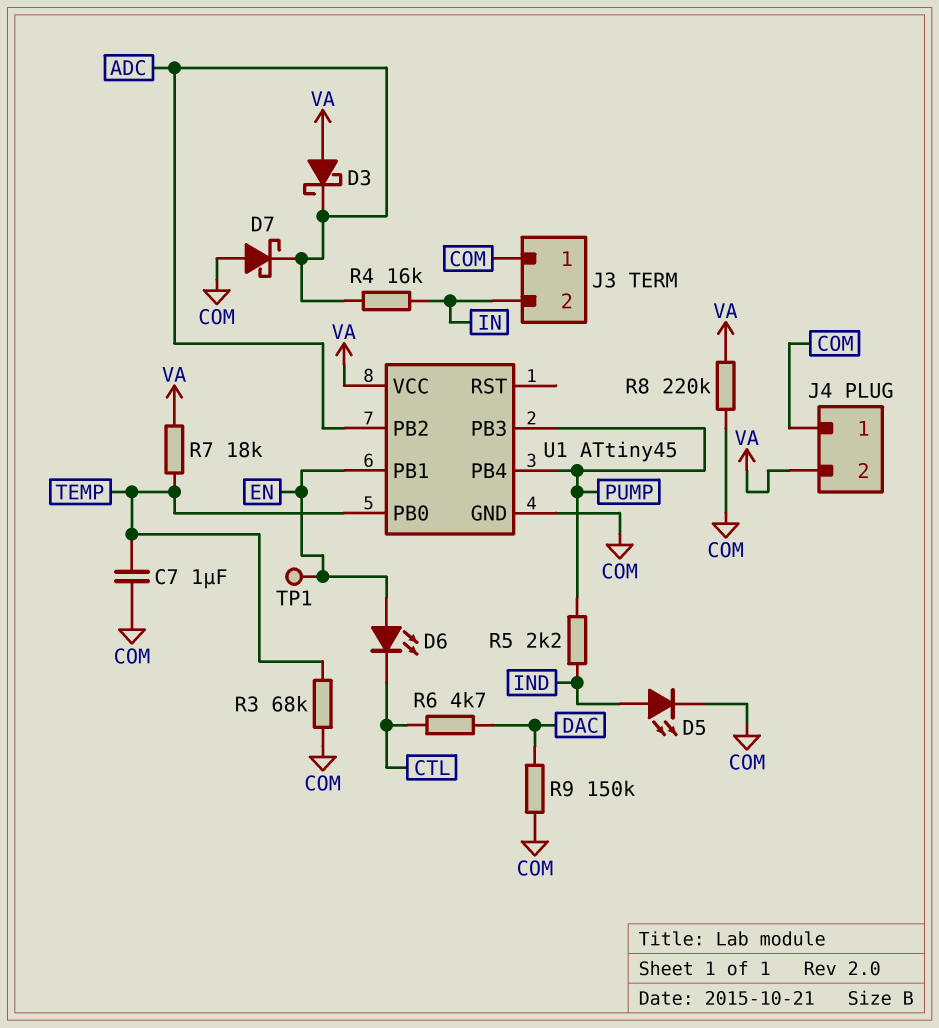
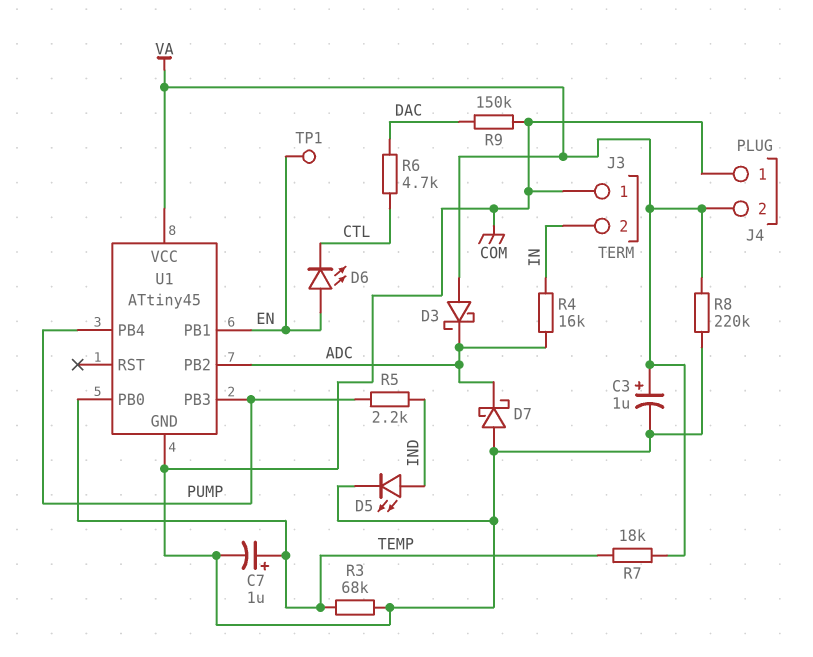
C3: none -> 1uF (plus VA, minus COM)
C7: 1uF (COM, TEMP) -> 1uF (plus TEMP, minus COM)

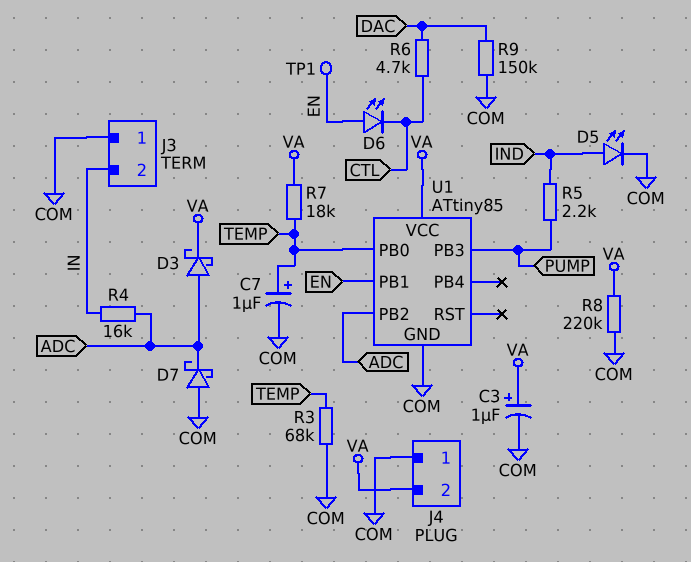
D3: schottky (A VA, K ADC) -> schottky (A ADC, K VA)
U1: ATtiny45 -> ATtiny85
U1 pin PB4: PUMP -> none

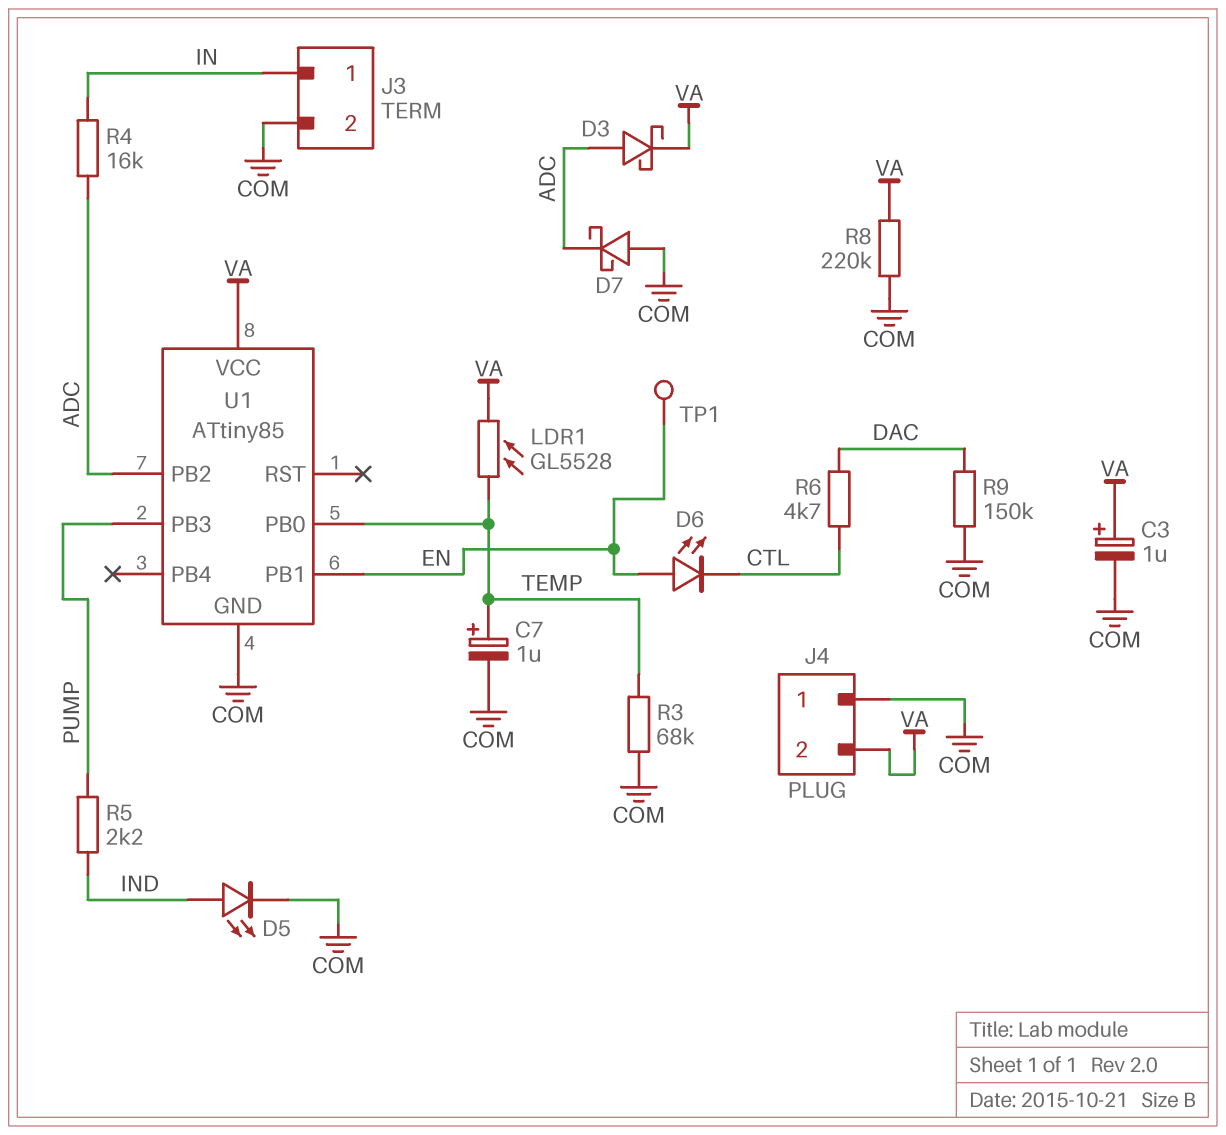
J3 pin 1: COM -> IN
J3 pin 2: IN -> COM
LDR1: none -> GL5528 (TEMP, VA)
R7: 18k (TEMP, VA) -> none

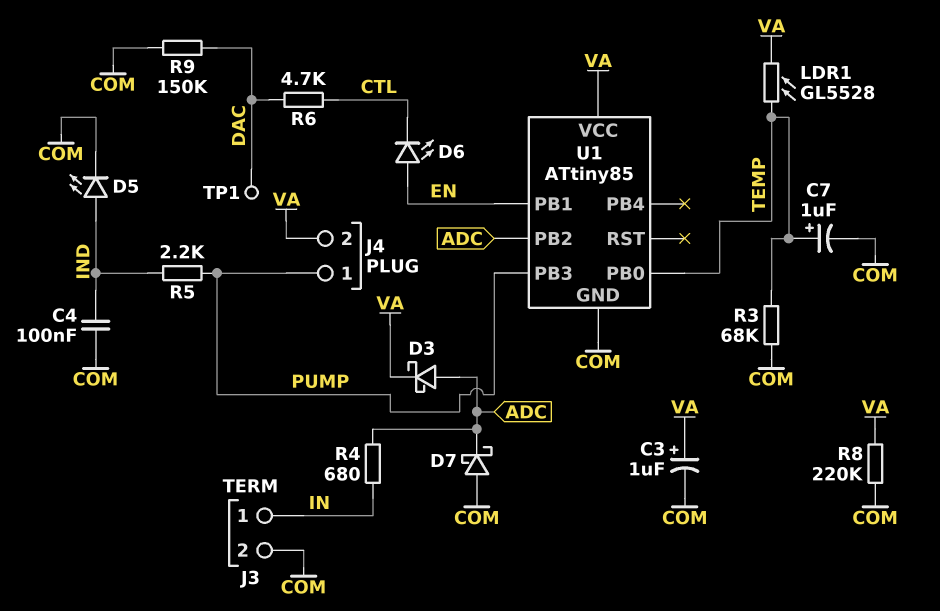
C4: none -> 100nF (COM, IND)
J4 pin 1: COM -> PUMP
R4: 16k (ADC, IN) -> 680 (ADC, IN)
TP1: test point (EN) -> test point (DAC)

